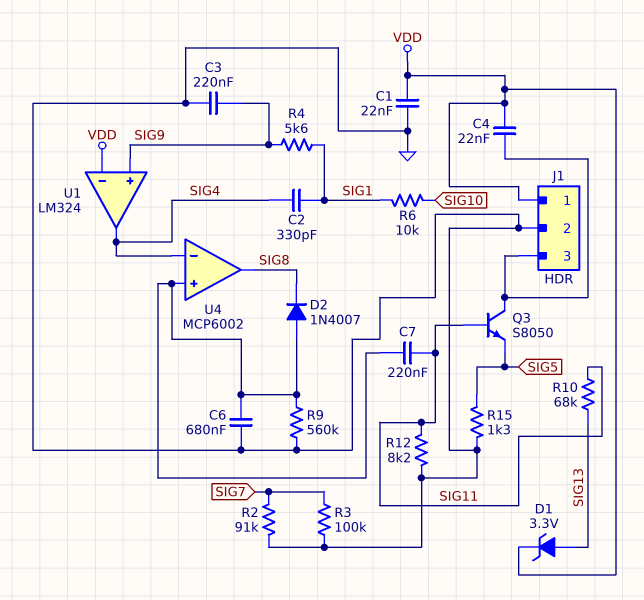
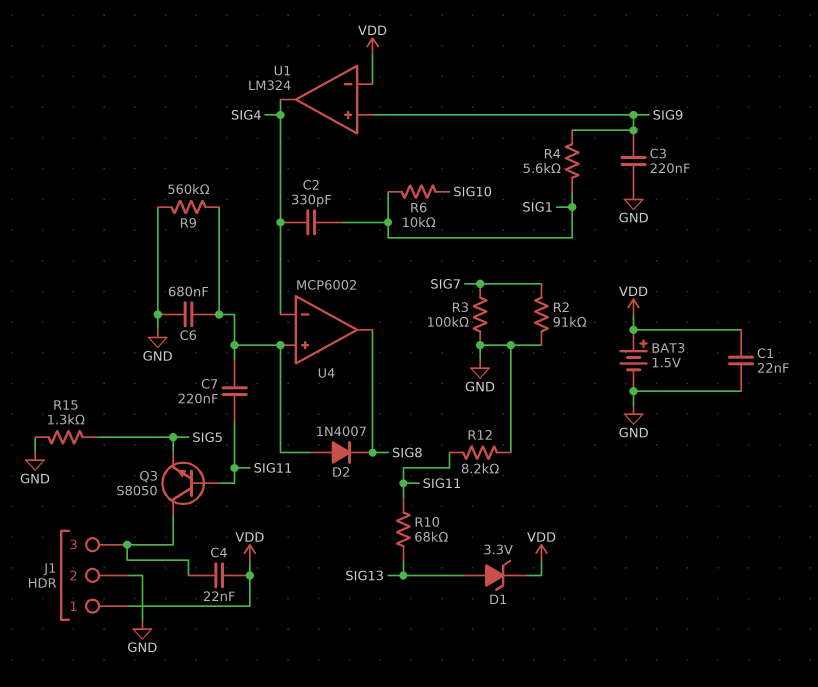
BAT3: none -> 1.5V (plus VDD, minus GND)

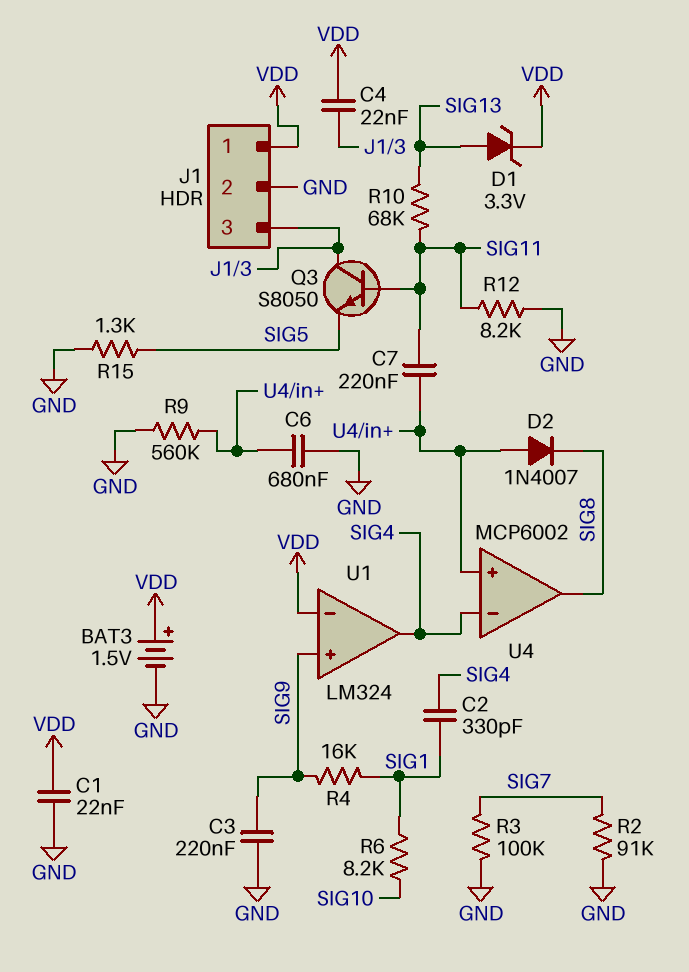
R4: 5.6k (SIG1, SIG9) -> 16k (SIG1, SIG9)
R6: 10k (SIG1, SIG10) -> 8.2k (SIG1, SIG10)

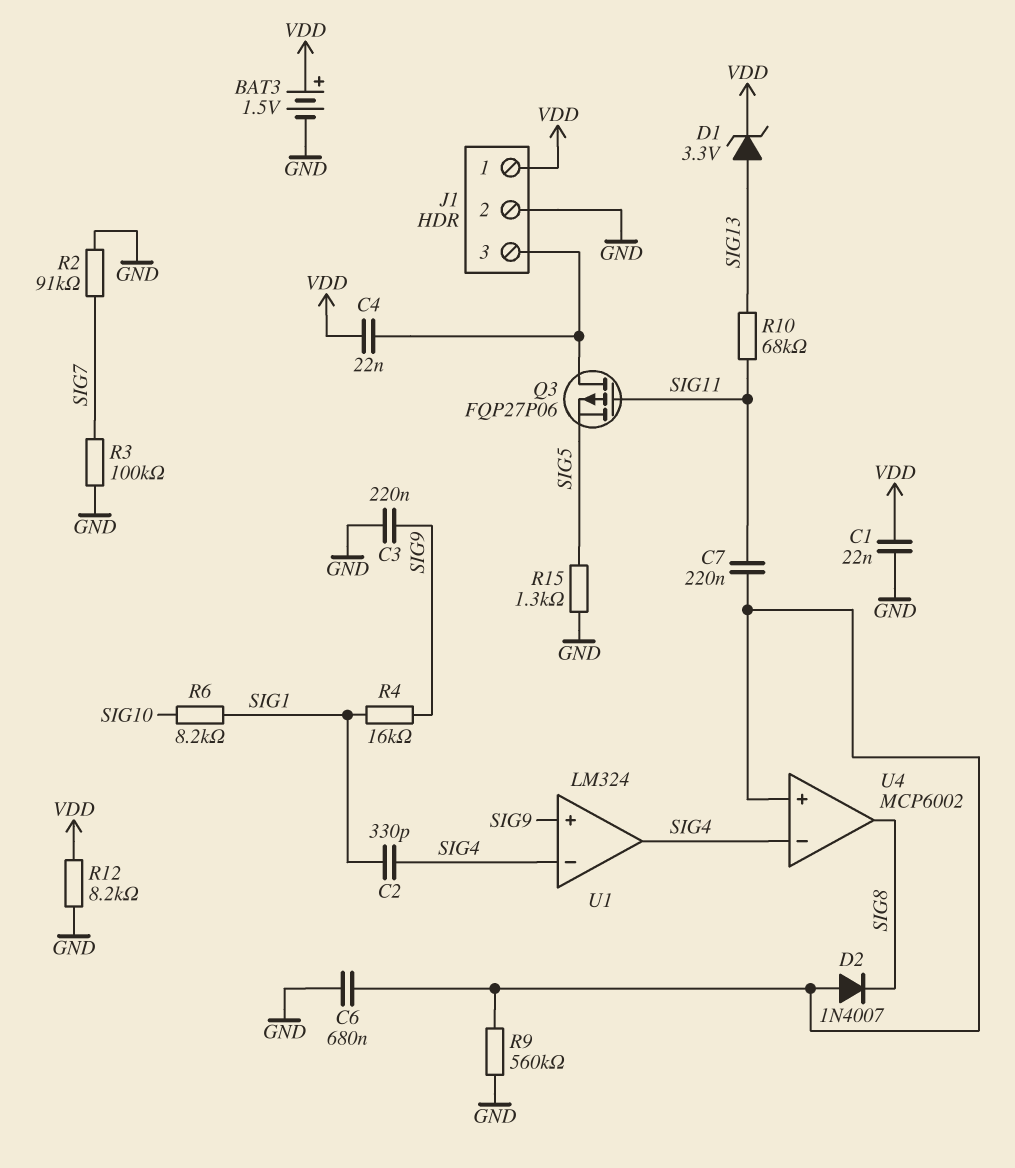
Q3: NPN S8050 (B SIG11, C J1/3, E SIG5) -> PMOS FQP27P06 (G SIG11, D J1/3, S SIG5)
R12: 8.2k (GND, SIG11) -> 8.2k (GND, VDD)
U1 pin in-: VDD -> SIG4

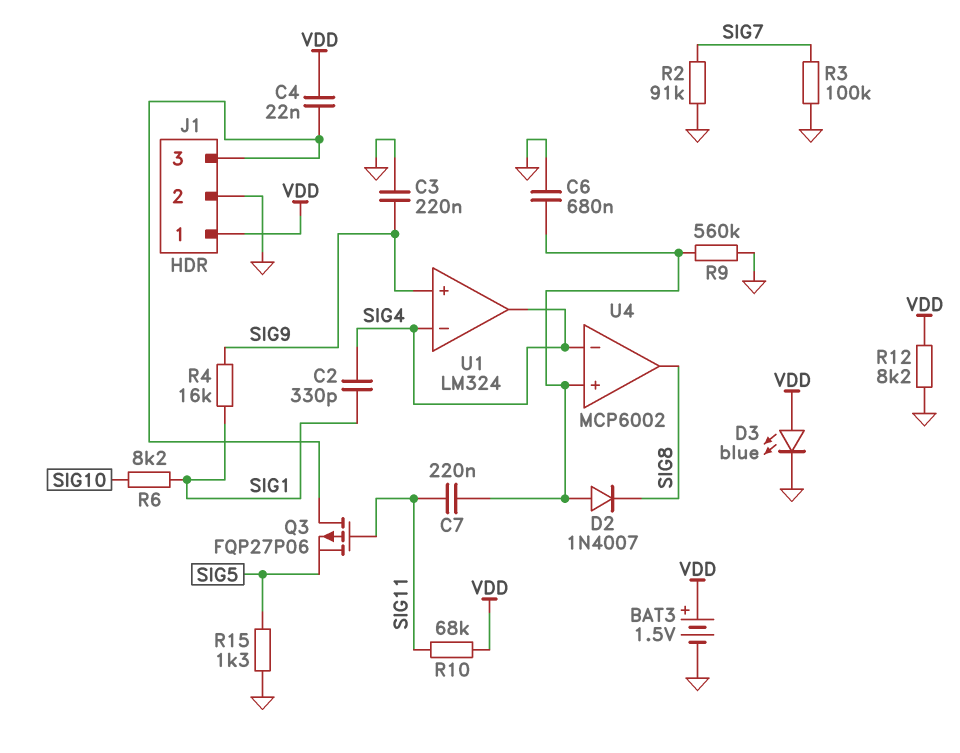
C1: 22nF (GND, VDD) -> none
D1: zener 3.3V (A SIG13, K VDD) -> none
D3: none -> LED blue (A VDD, K GND)
R10: 68k (SIG11, SIG13) -> 68k (SIG11, VDD)

